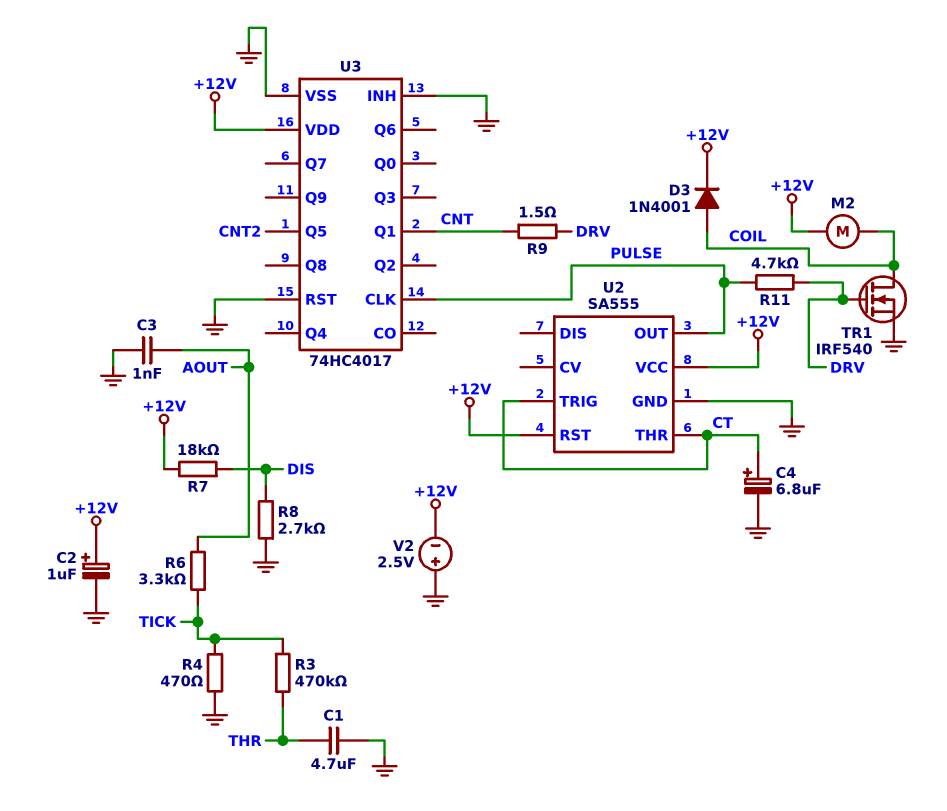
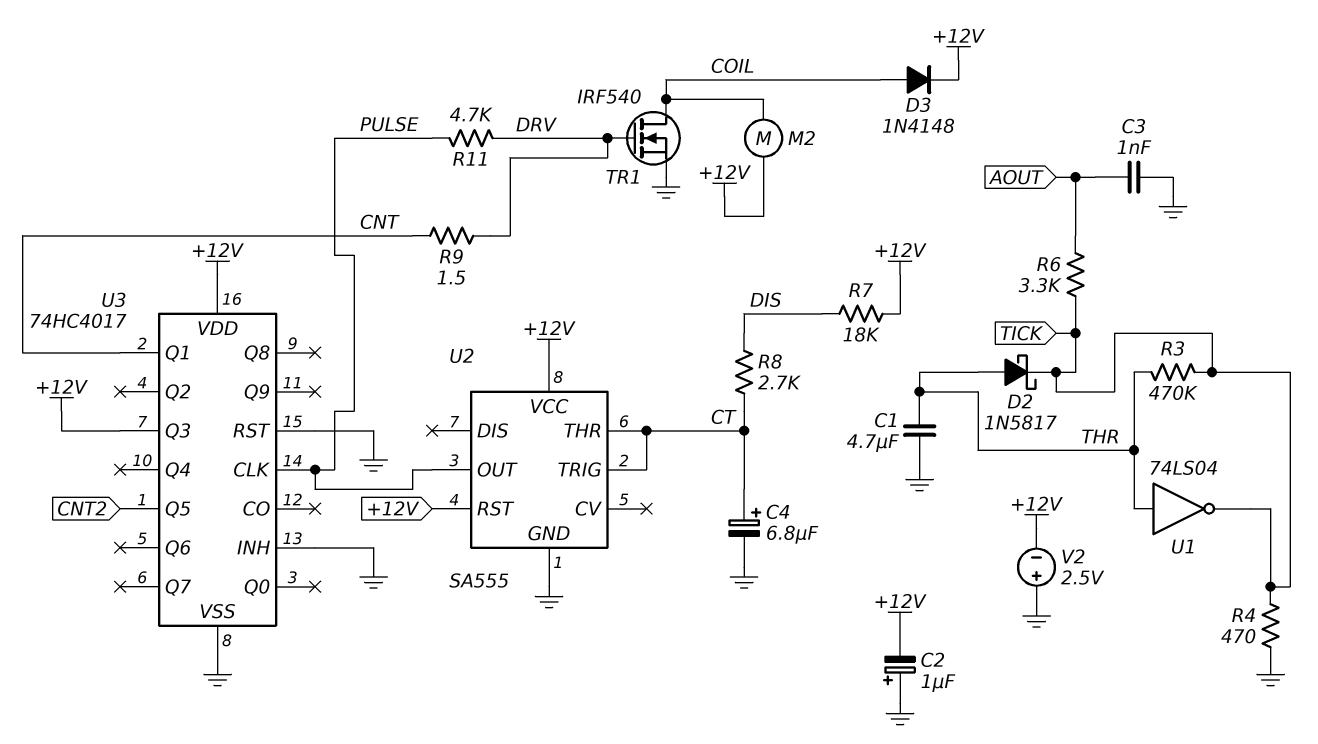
C2: 1uF (plus +12V, minus GND) -> 1uF (plus GND, minus +12V)
D2: none -> schottky 1N5817 (A THR, K TICK)
D3: diode 1N4001 (A COIL, K +12V) -> diode 1N4148 (A COIL, K +12V)
R8: 2.7k (DIS, GND) -> 2.7k (CT, DIS)
U1: none -> NOT 74LS04 (in THR, out TICK)
U3 pin Q3: none -> +12V

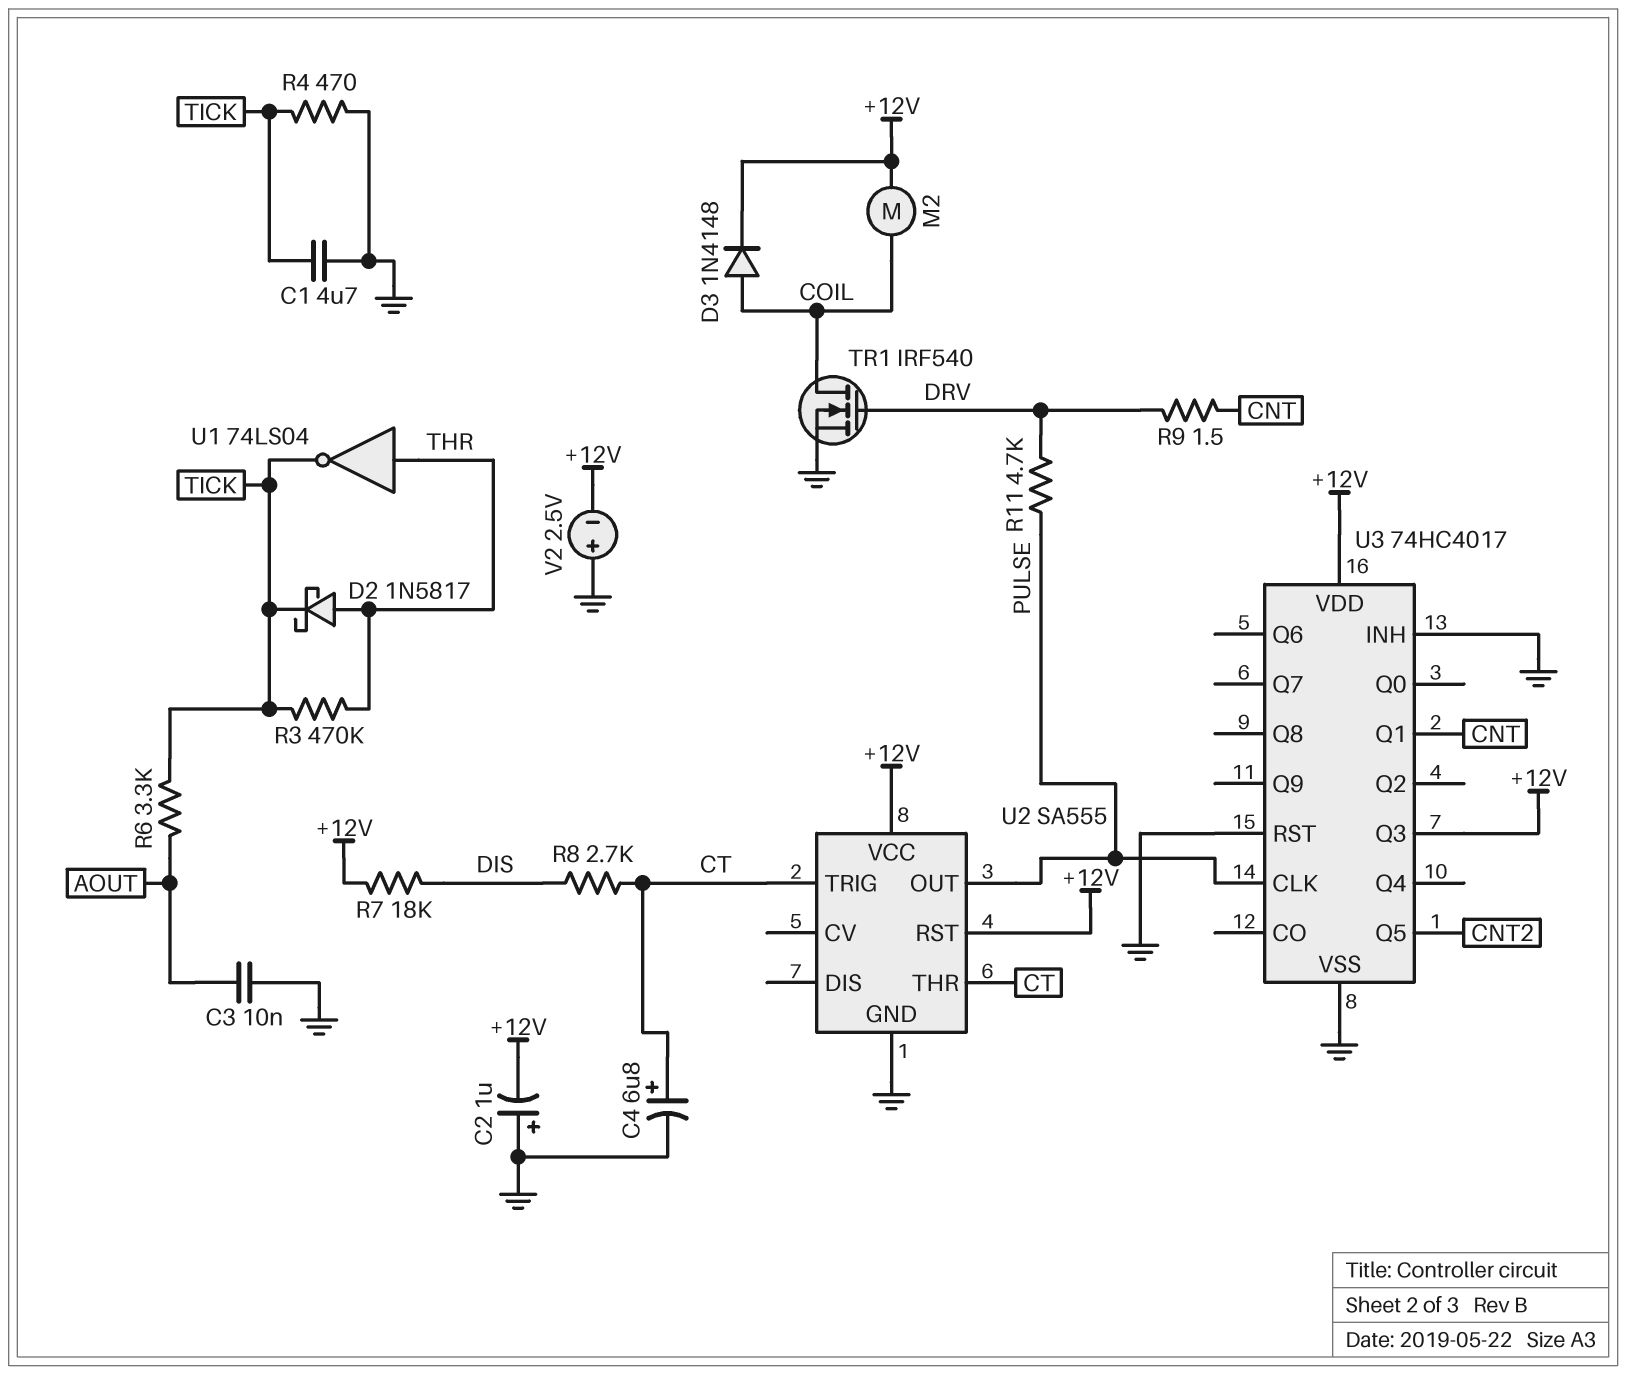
C1: 4.7uF (GND, THR) -> 4.7uF (GND, TICK)
C3: 1nF (AOUT, GND) -> 10nF (AOUT, GND)

